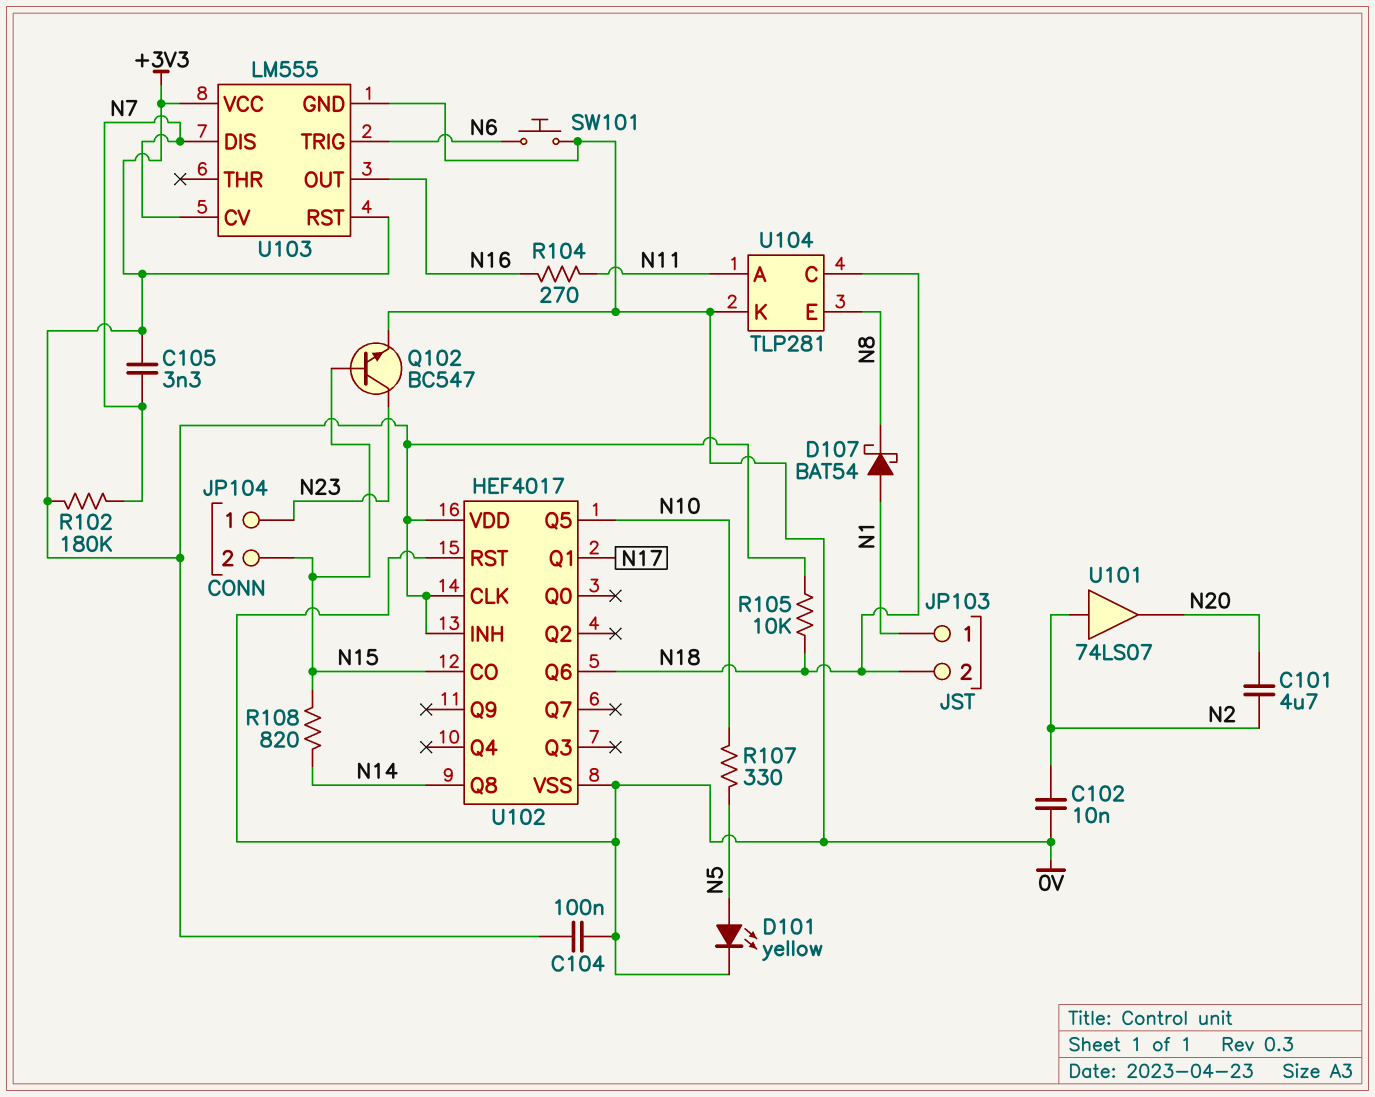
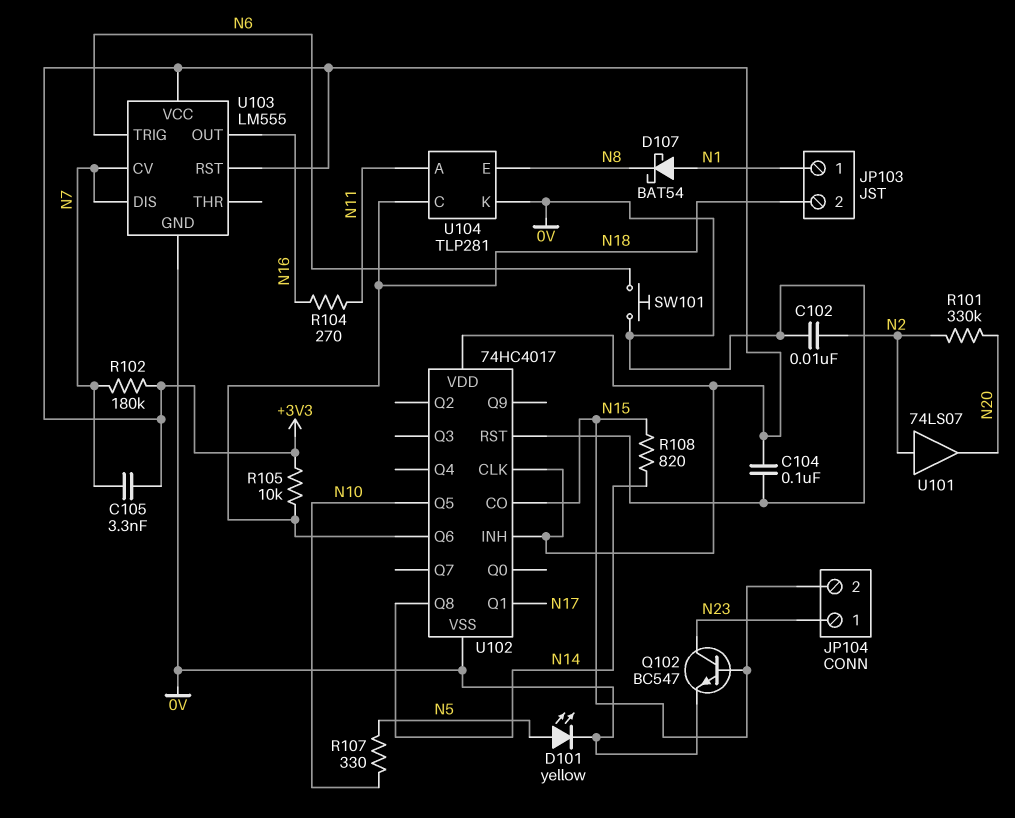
C101: 4.7uF (N2, N20) -> none
R101: none -> 330k (N2, N20)
U102: HEF4017 -> 74HC4017

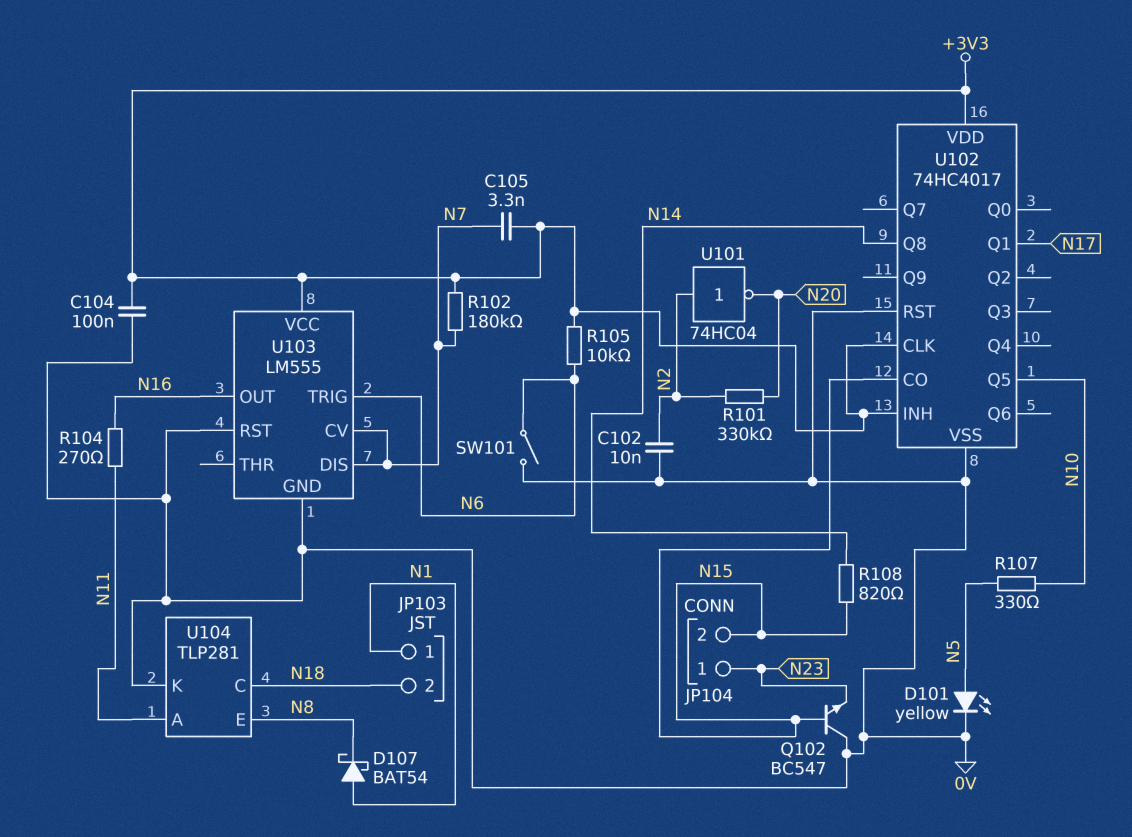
Q102: NPN BC547 (B N15, C N23, E 0V) -> NPN BC547 (B N15, C 0V, E N23)
R105: 10k (+3V3, N18) -> 10k (+3V3, N6)
SW101: button (0V, N6) -> switch (0V, N6)
U101: buffer 74LS07 (in N2, out N20) -> NOT 74HC04 (in N2, out N20)
U102 pin Q6: N18 -> none
U103 pin RST: +3V3 -> 0V

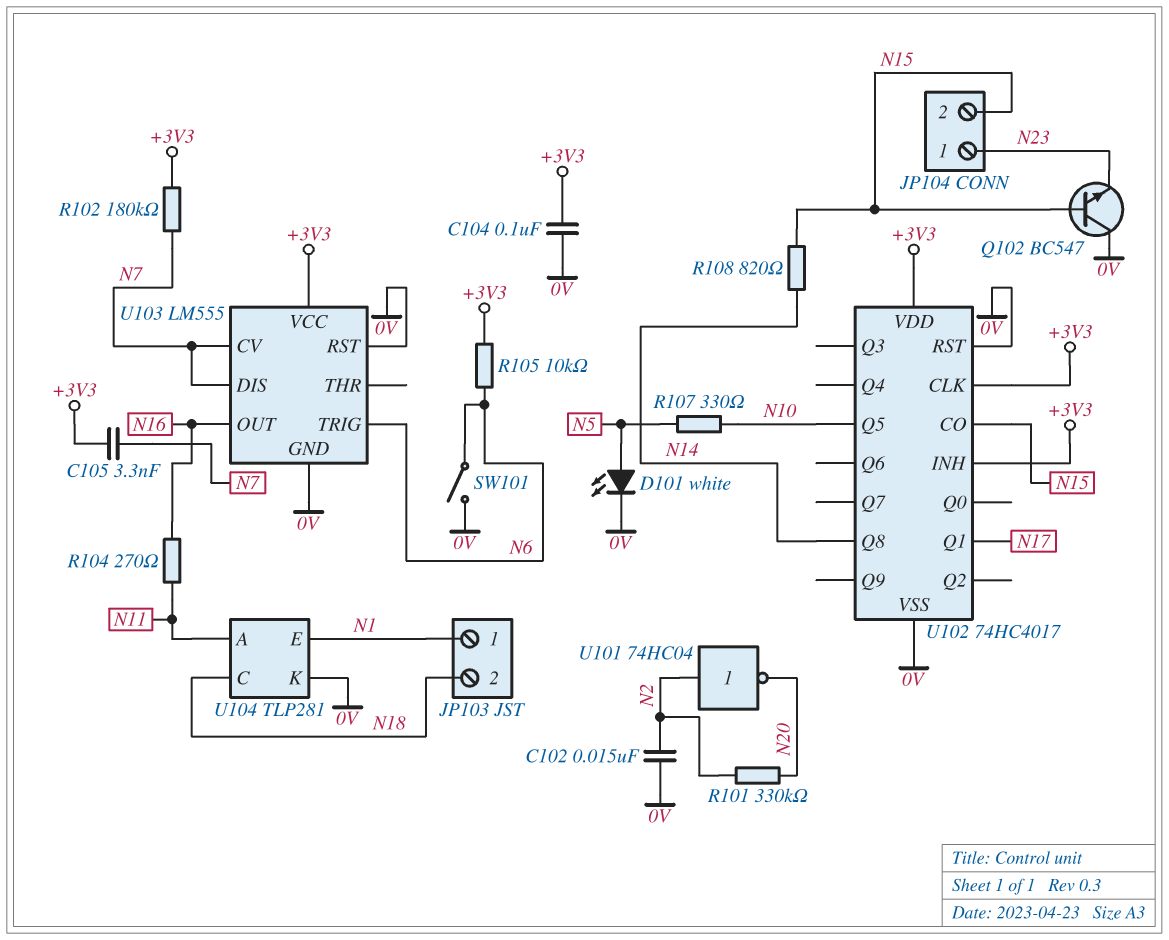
C102: 10nF (0V, N2) -> 15nF (0V, N2)
D101: LED yellow (A N5, K 0V) -> LED white (A N5, K 0V)
D107: schottky BAT54 (A N1, K N8) -> none
U104 pin E: N8 -> N1

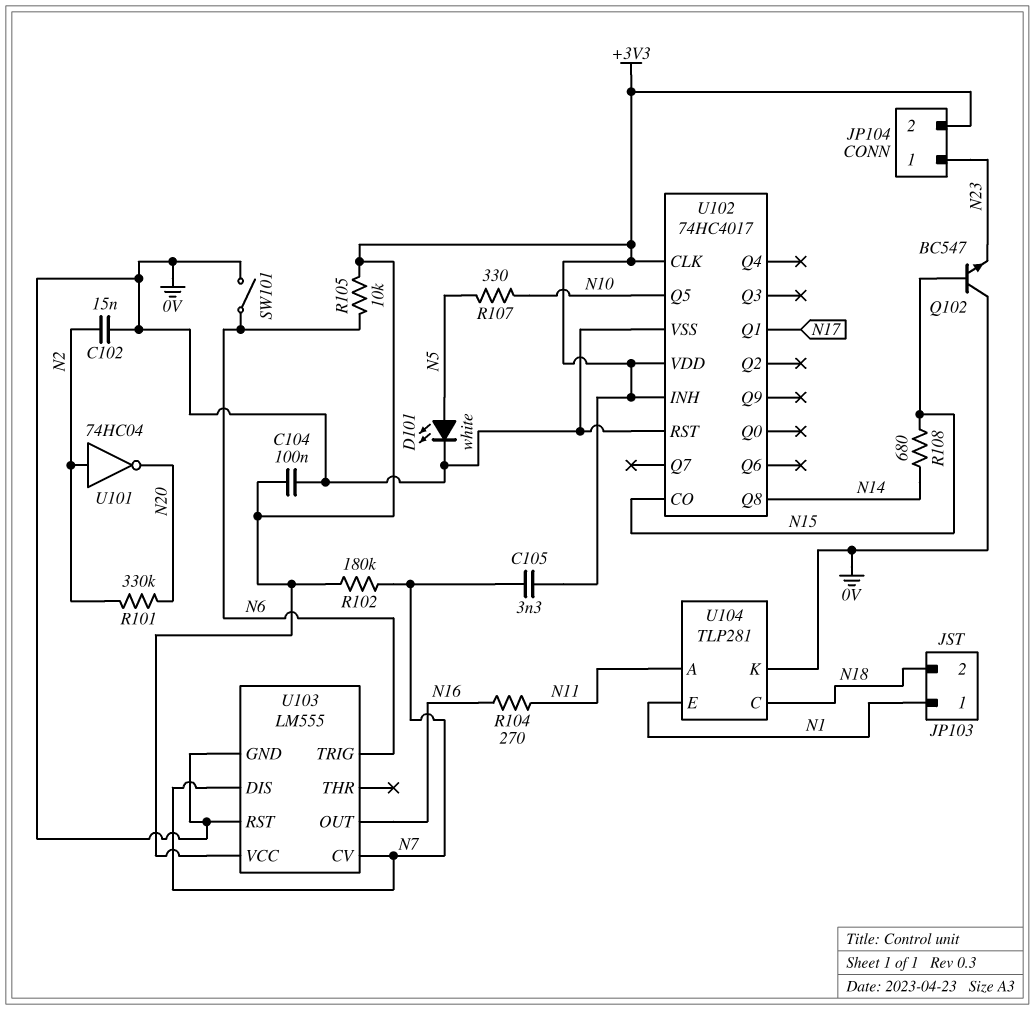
JP104 pin 2: N15 -> +3V3
R108: 820 (N14, N15) -> 680 (N14, N15)

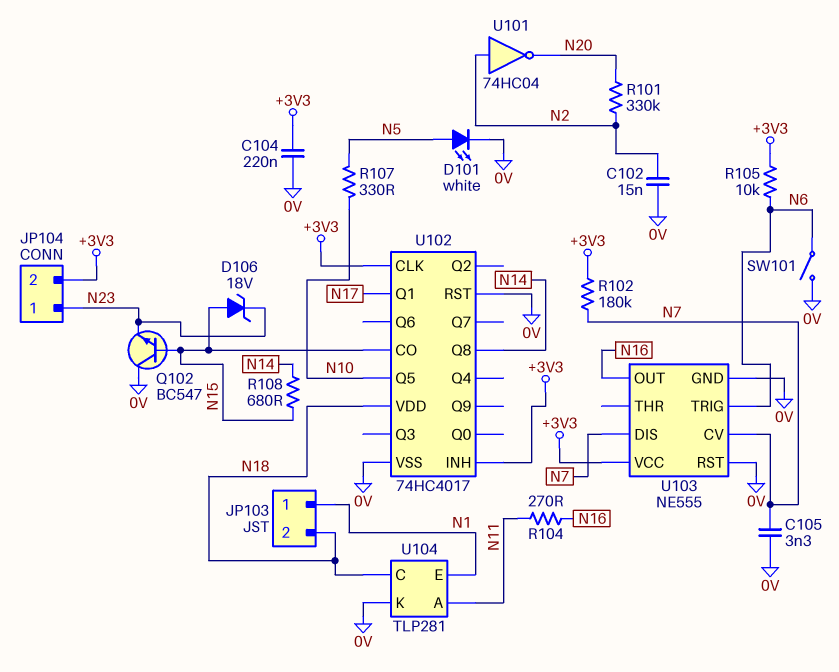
C104: 100nF (+3V3, 0V) -> 220nF (+3V3, 0V)
C105: 3.3nF (+3V3, N7) -> 3.3nF (0V, N7)
D106: none -> zener 18V (A N15, K N23)
U102 pin VDD: +3V3 -> N18
U103: LM555 -> NE555

